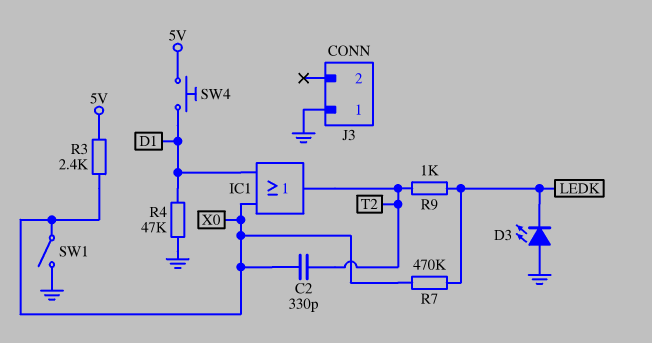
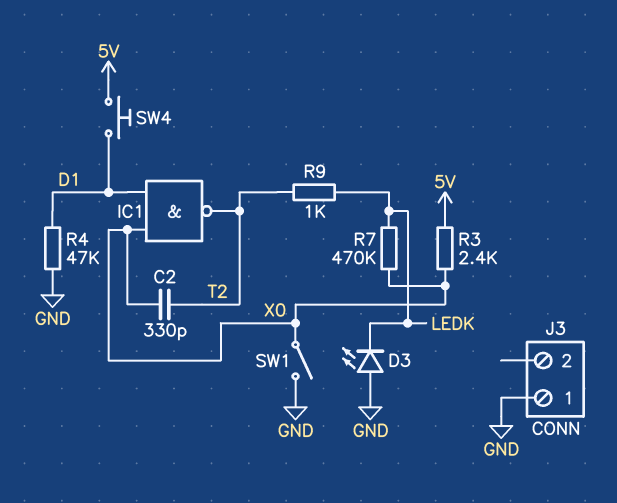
IC1: OR (in D1, in X0, out T2) -> NAND (in D1, in X0, out T2)

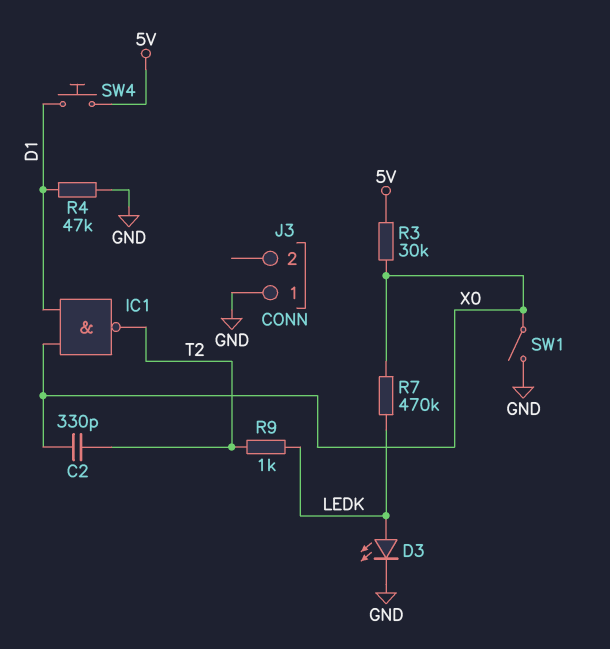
D3: LED (A GND, K LEDK) -> LED (A LEDK, K GND)
R3: 2.4k (5V, X0) -> 30k (5V, X0)

